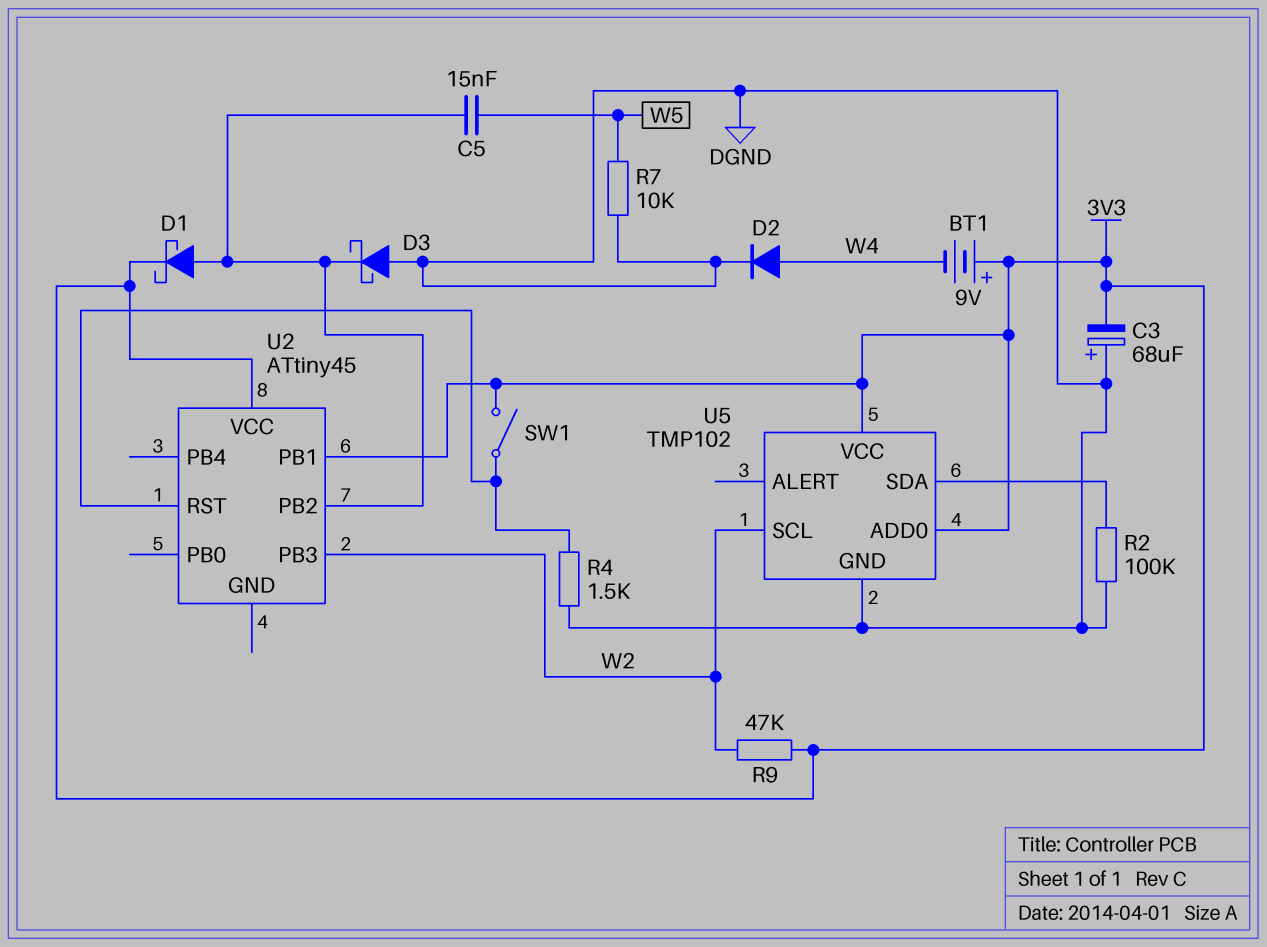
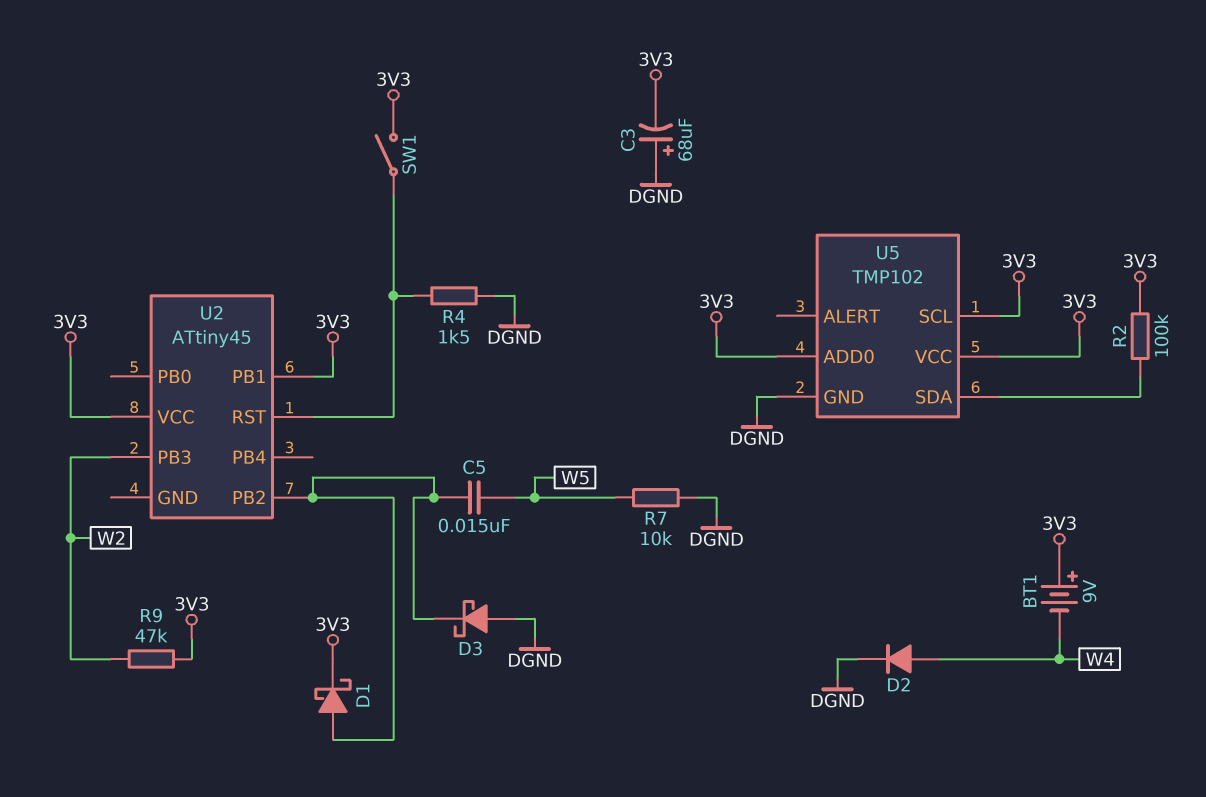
R2: 100k (DGND, U5/SDA) -> 100k (3V3, U5/SDA)
U5 pin SCL: W2 -> 3V3

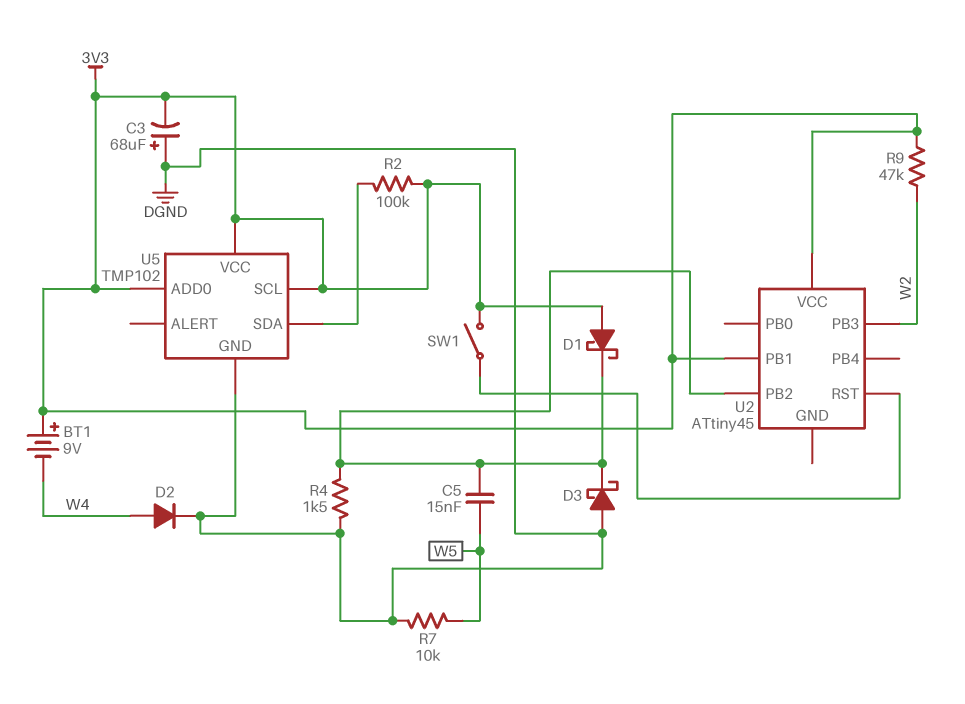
D1: schottky (A U2/PB2, K 3V3) -> schottky (A 3V3, K U2/PB2)
R4: 1.5k (DGND, U2/RST) -> 1.5k (DGND, U2/PB2)

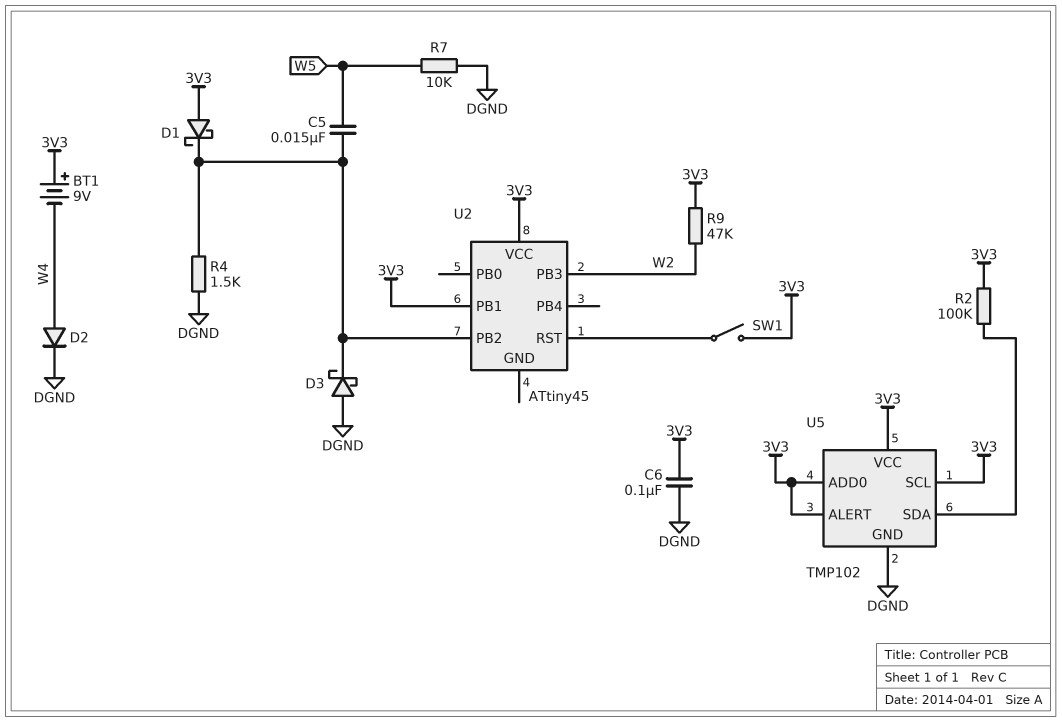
C3: 68uF (plus DGND, minus 3V3) -> none
C6: none -> 100nF (3V3, DGND)
U5 pin ALERT: none -> 3V3

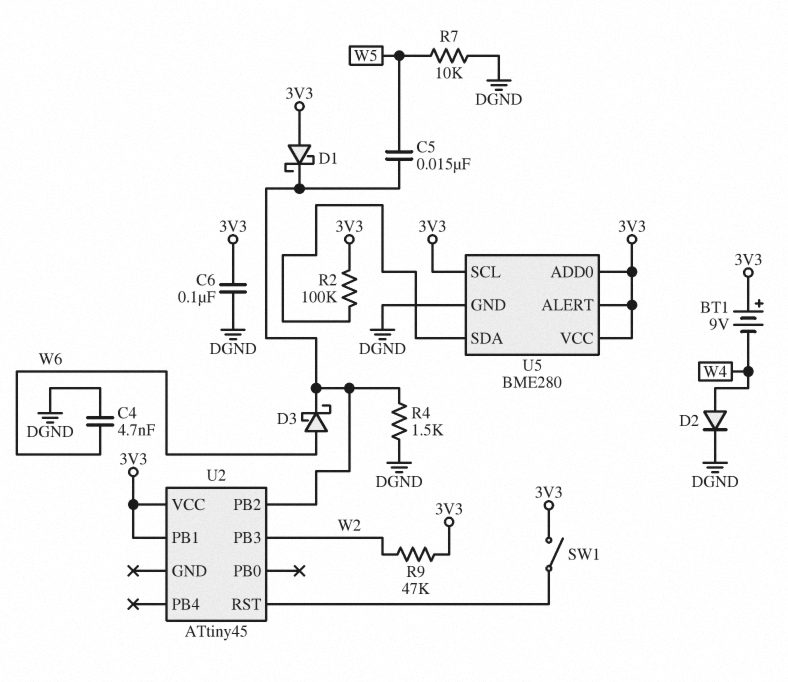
C4: none -> 4.7nF (DGND, W6)
D3: schottky (A DGND, K U2/PB2) -> schottky (A W6, K U2/PB2)
U5: TMP102 -> BME280

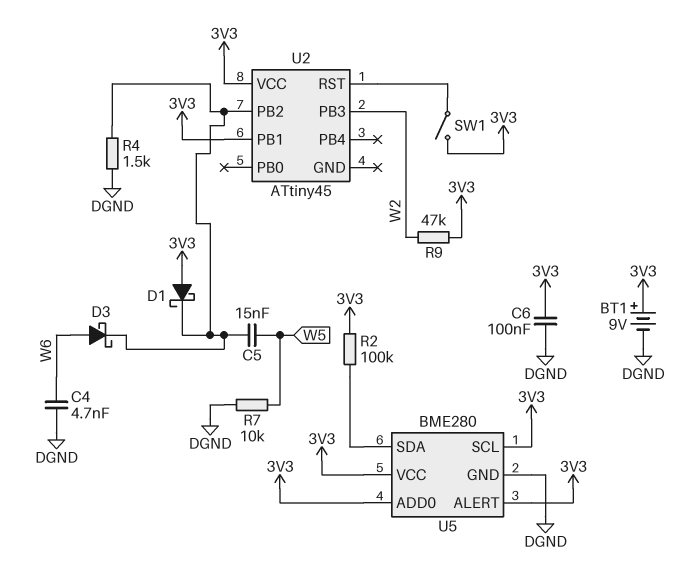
BT1: 9V (plus 3V3, minus W4) -> 9V (plus 3V3, minus DGND)
D2: diode (A W4, K DGND) -> none

